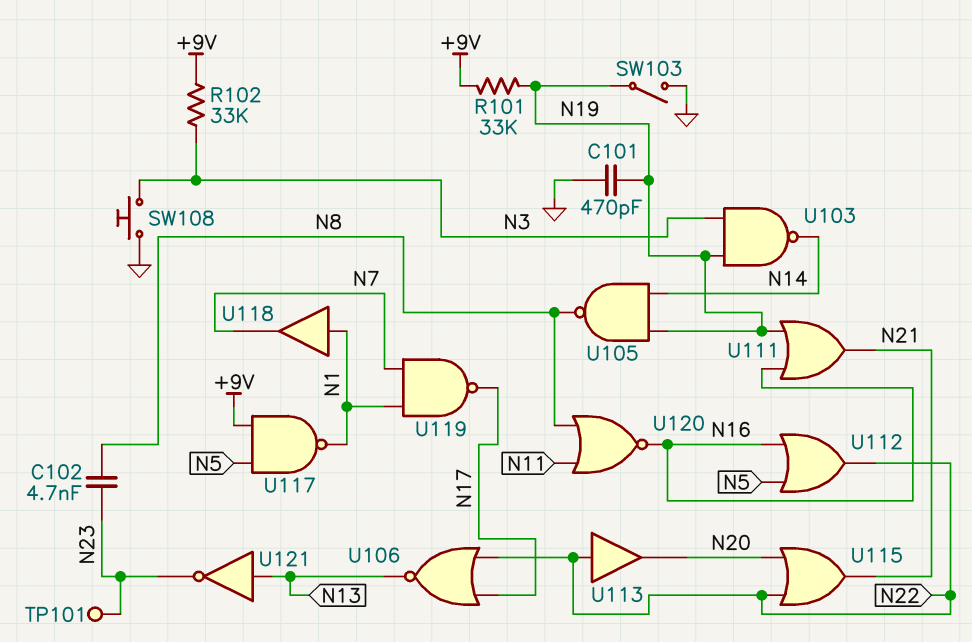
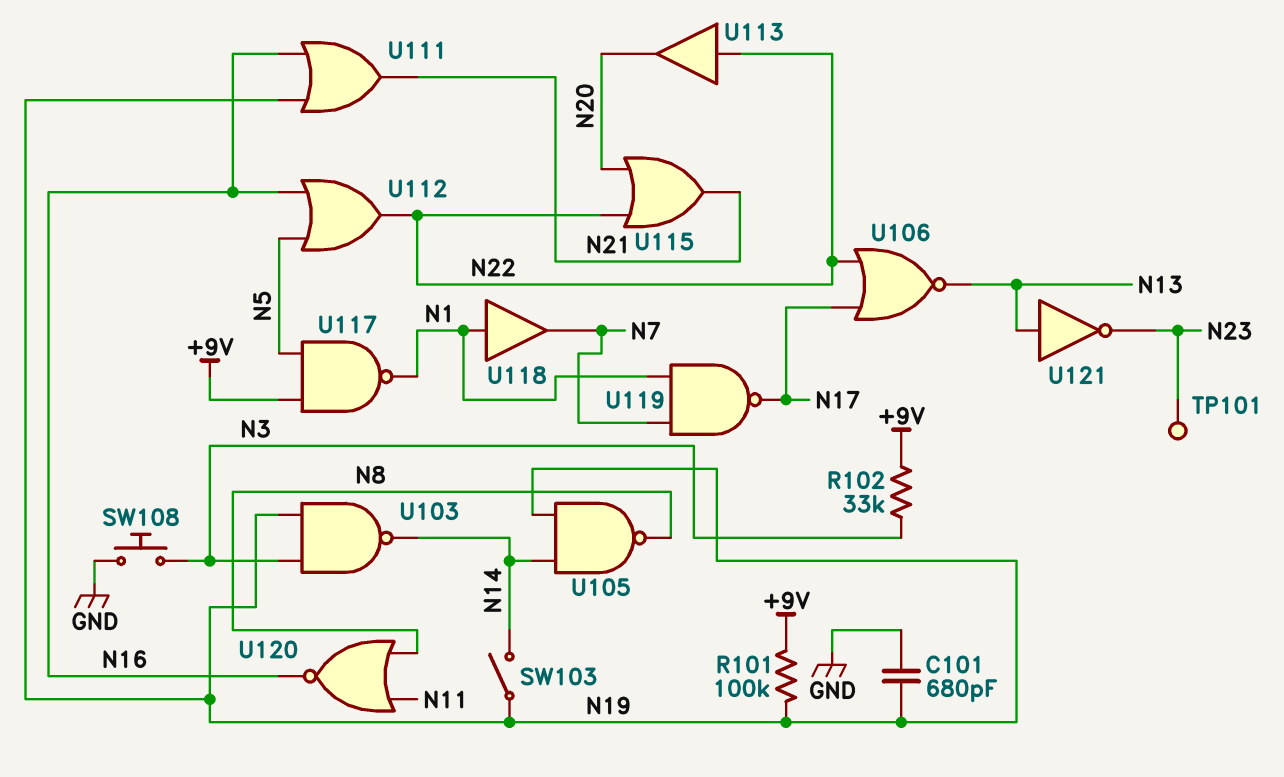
C101: 470pF (GND, N19) -> 680pF (GND, N19)
C102: 4.7nF (N8, N23) -> none
R101: 33k (+9V, N19) -> 100k (+9V, N19)
SW103: switch (GND, N19) -> switch (N14, N19)

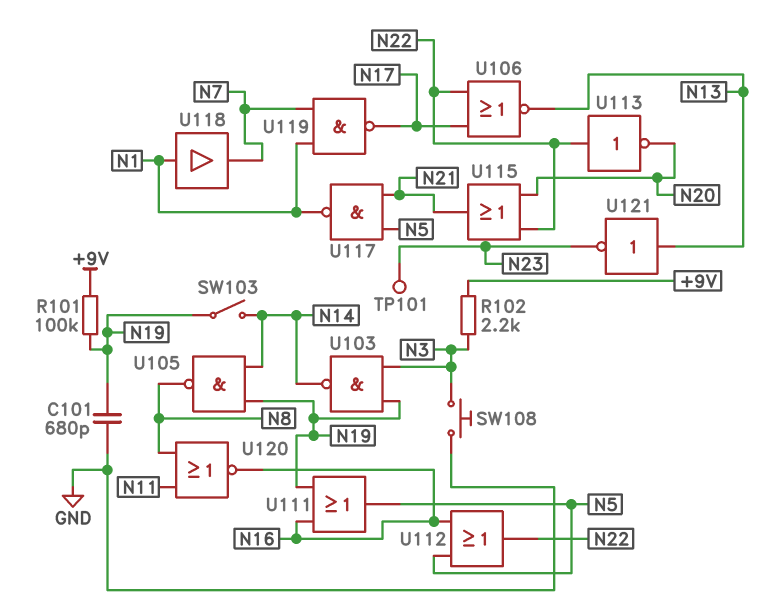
R102: 33k (+9V, N3) -> 2.2k (+9V, N3)
U111: OR (in N16, in N19, out N21) -> OR (in N16, in N19, out N5)
U113: buffer (in N22, out N20) -> NOT (in N22, out N20)
U117: NAND (in +9V, in N5, out N1) -> NAND (in N5, in N21, out N1)

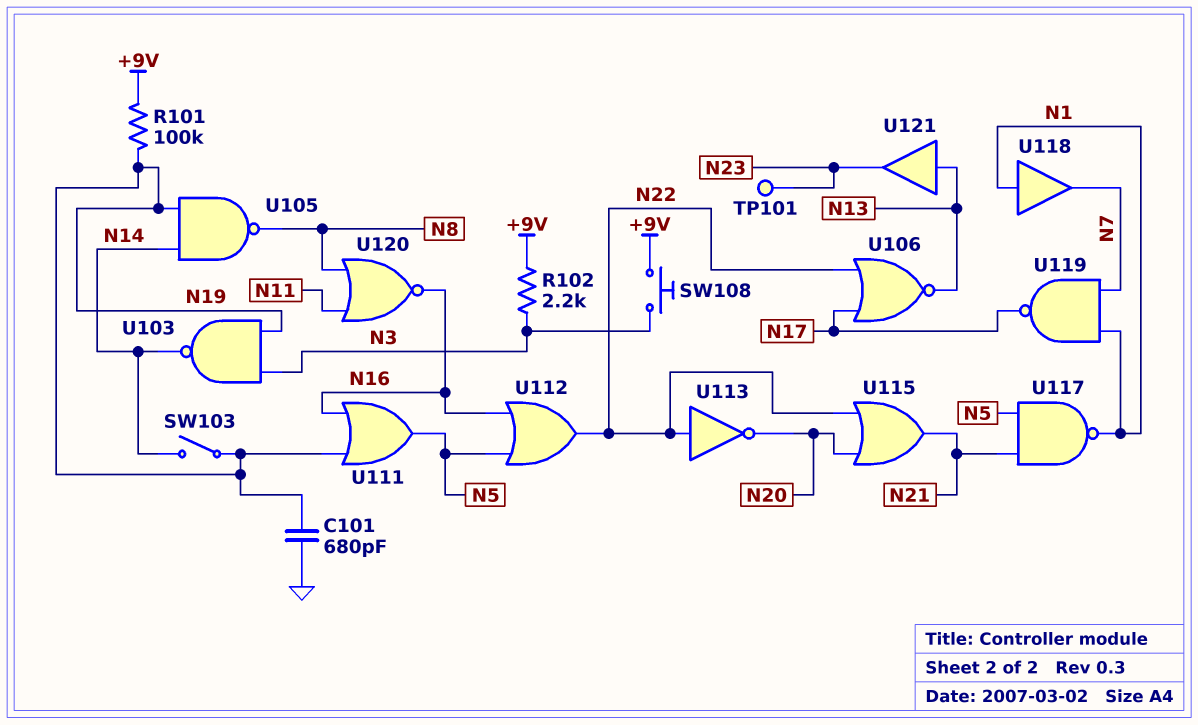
SW108: button (GND, N3) -> button (+9V, N3)
U121: NOT (in N13, out N23) -> buffer (in N13, out N23)

